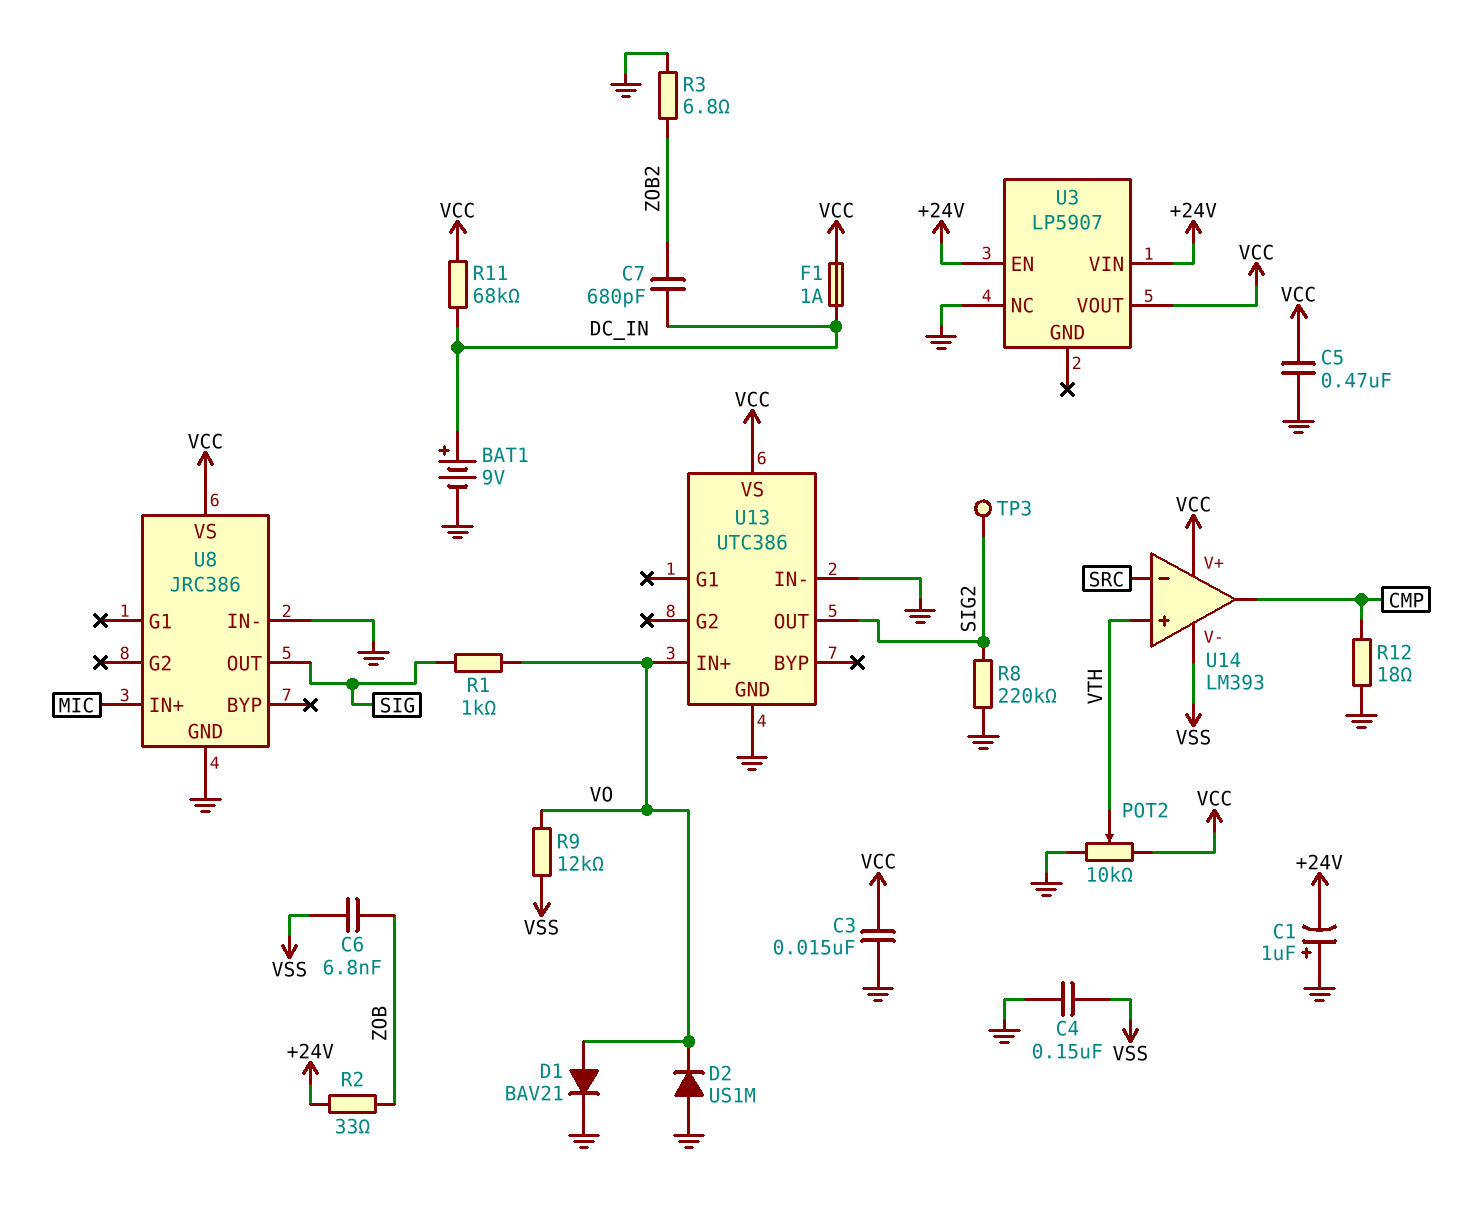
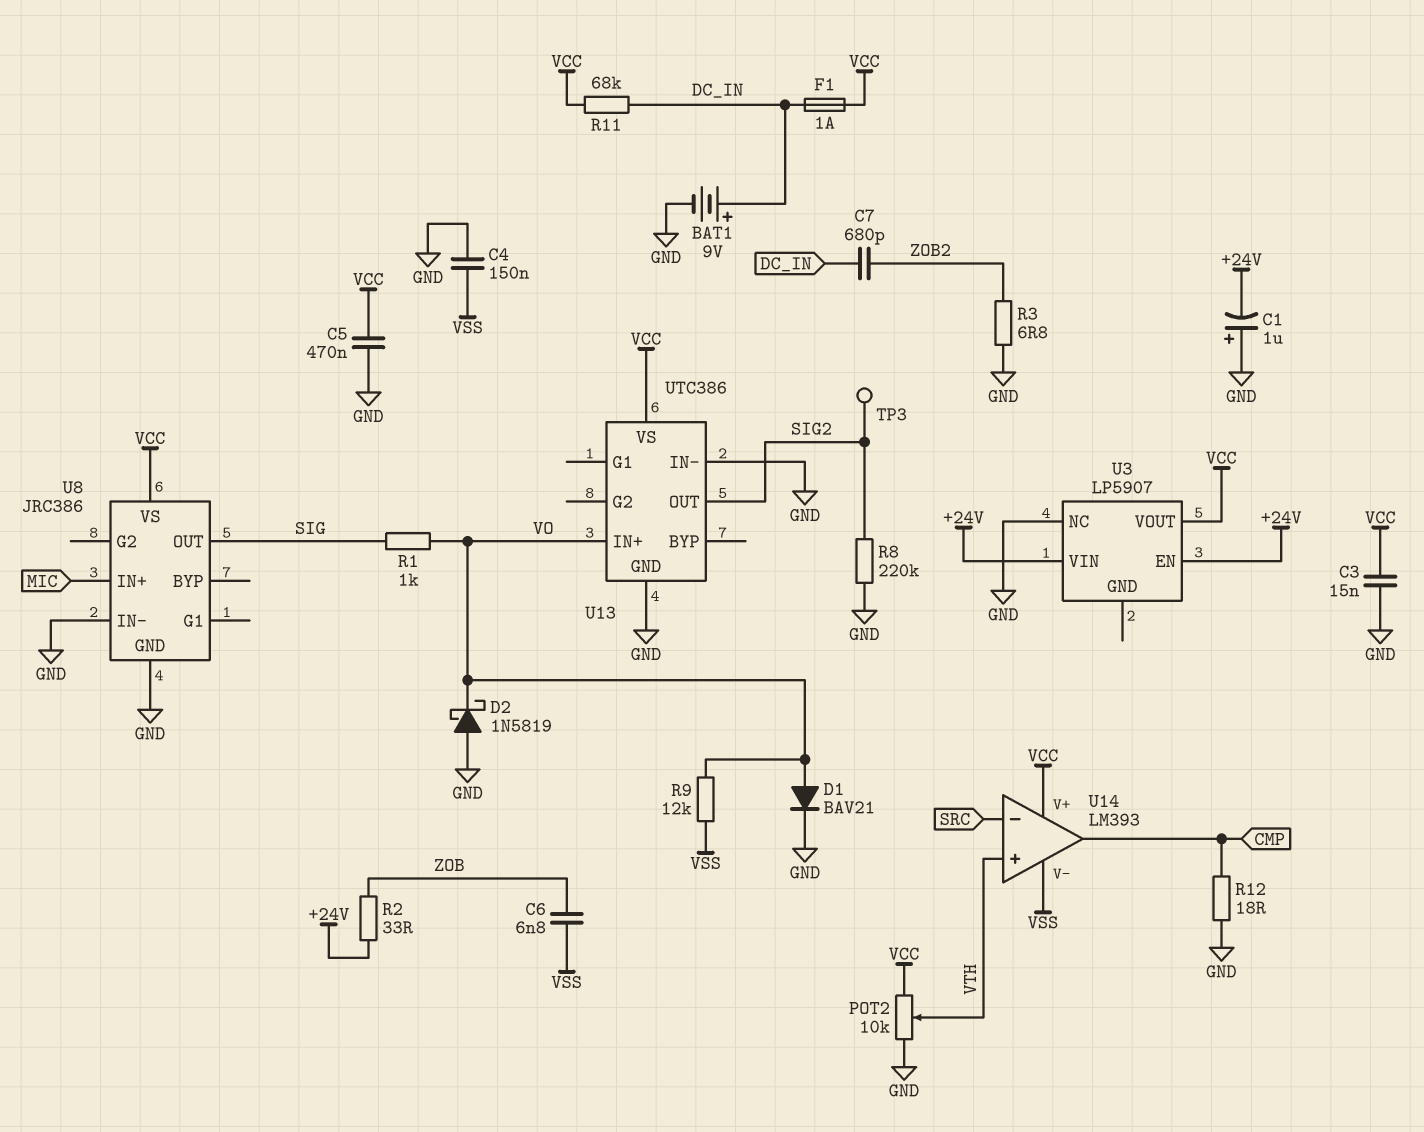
D2: diode US1M (A GND, K VO) -> schottky 1N5819 (A GND, K VO)

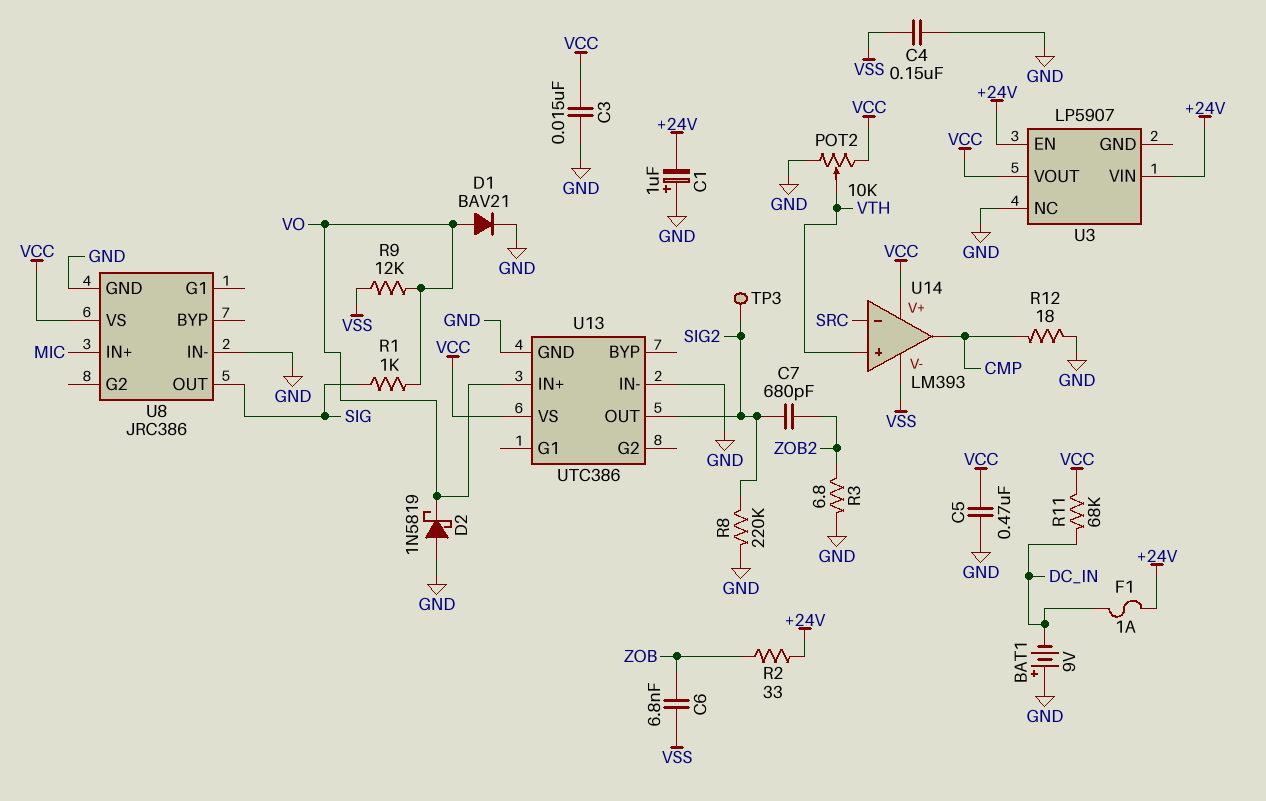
BAT1: 9V (plus DC_IN, minus GND) -> 9V (plus GND, minus DC_IN)
C7: 680pF (DC_IN, ZOB2) -> 680pF (SIG2, ZOB2)
F1: 1A (DC_IN, VCC) -> 1A (+24V, DC_IN)

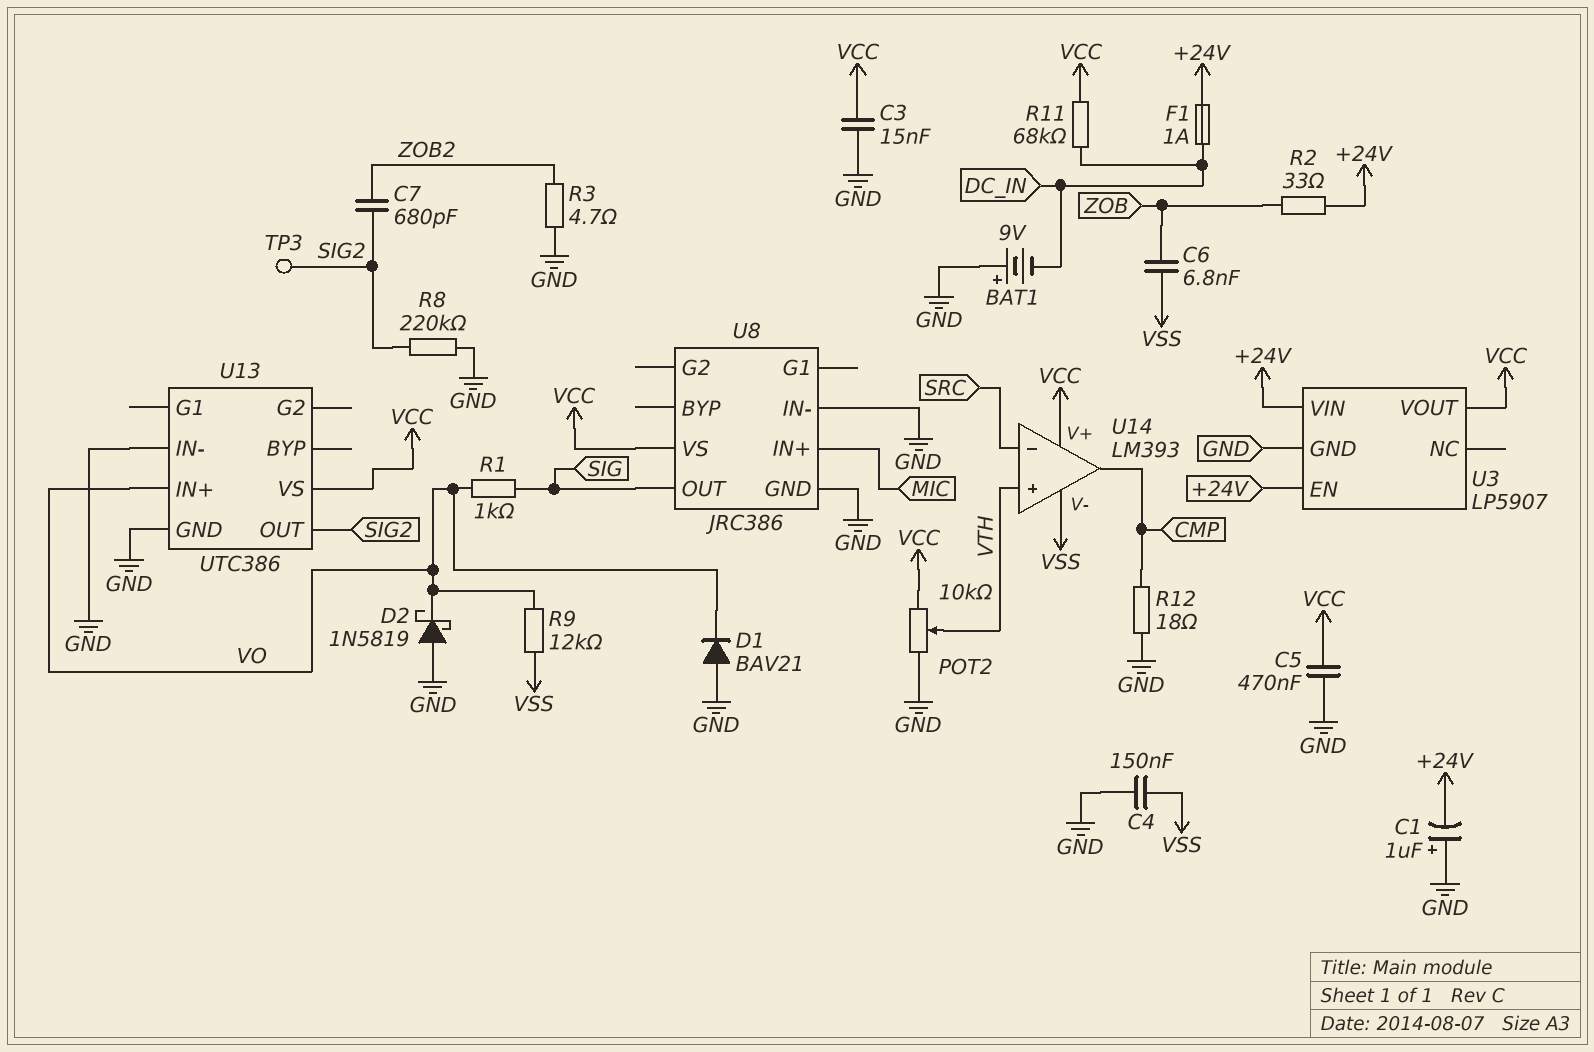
D1: diode BAV21 (A VO, K GND) -> diode BAV21 (A GND, K VO)
R3: 6.8 (GND, ZOB2) -> 4.7 (GND, ZOB2)
U3 pin GND: none -> GND
U3 pin NC: GND -> none

